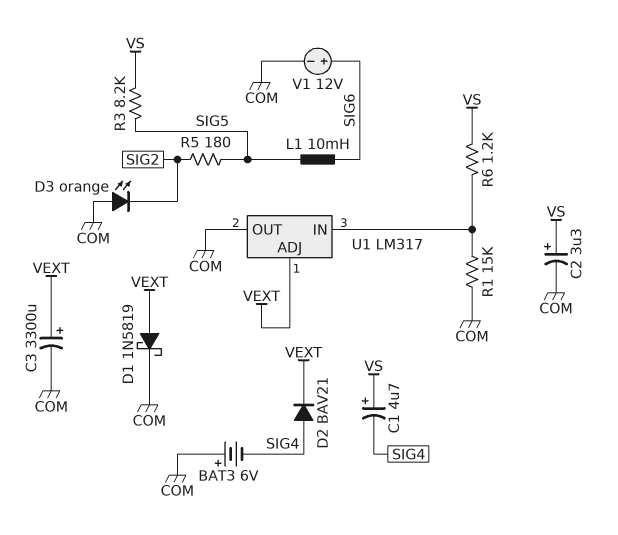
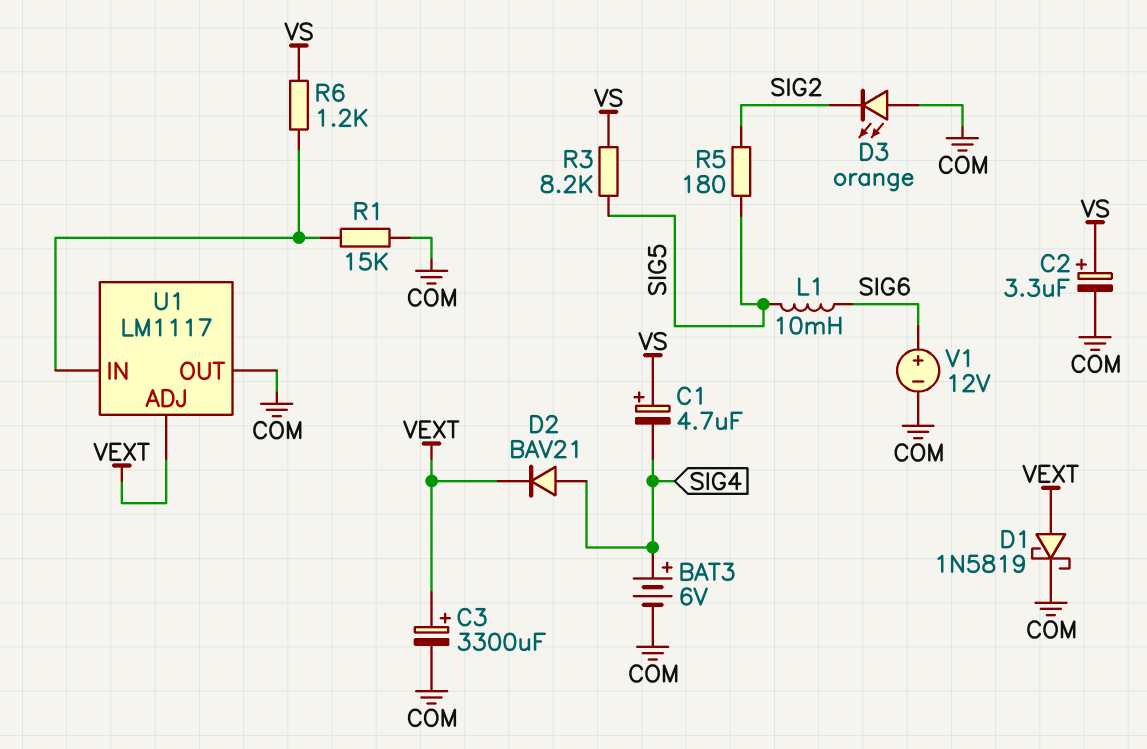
BAT3: 6V (plus COM, minus SIG4) -> 6V (plus SIG4, minus COM)
U1: LM317 -> LM1117

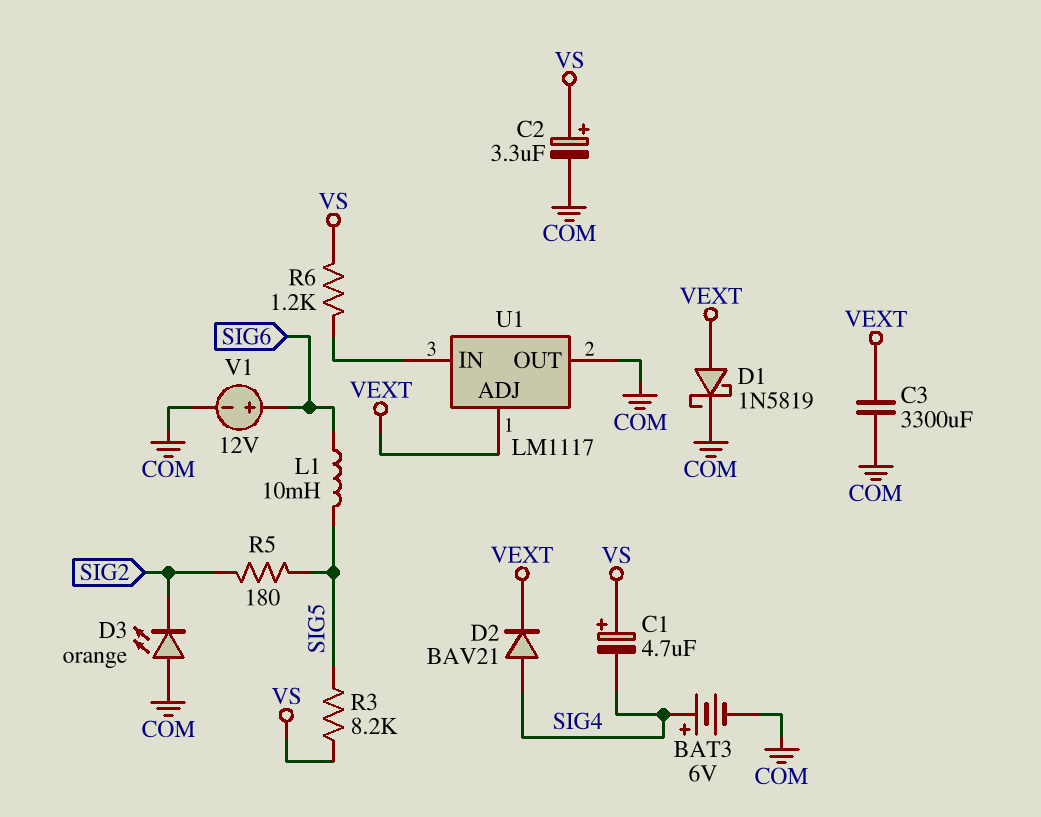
C3: 3300uF (plus VEXT, minus COM) -> 3300uF (COM, VEXT)
R1: 15k (COM, U1/IN) -> none

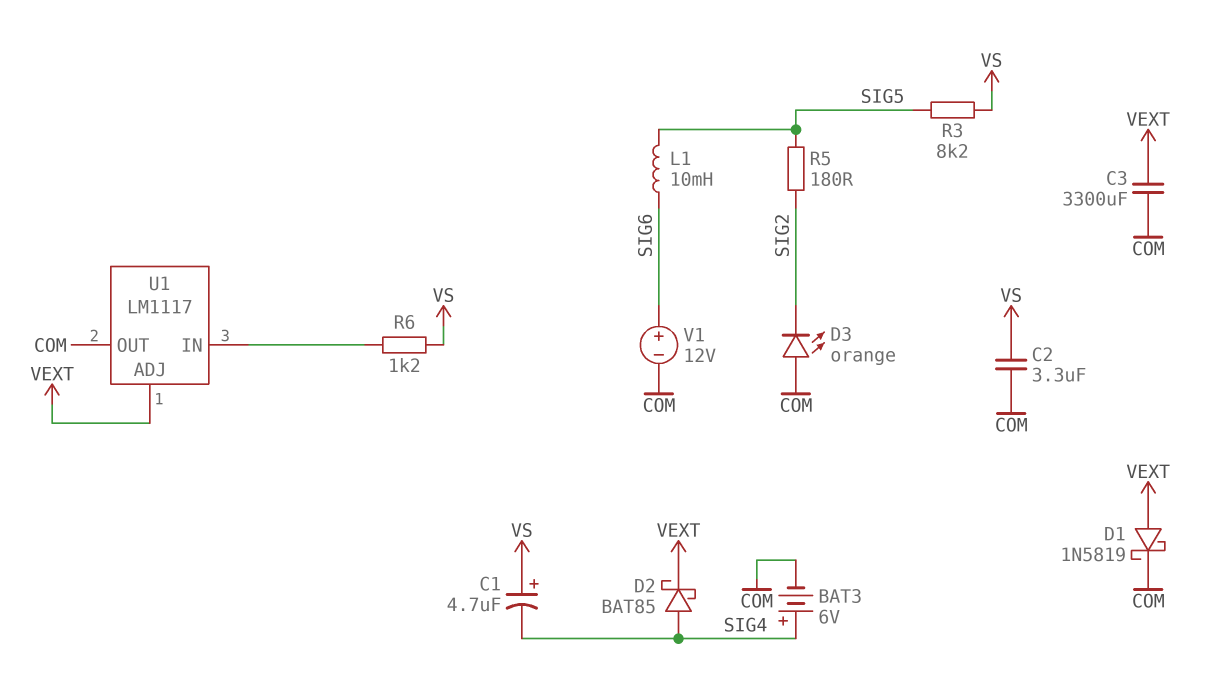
C2: 3.3uF (plus VS, minus COM) -> 3.3uF (COM, VS)
D2: diode BAV21 (A SIG4, K VEXT) -> schottky BAT85 (A SIG4, K VEXT)

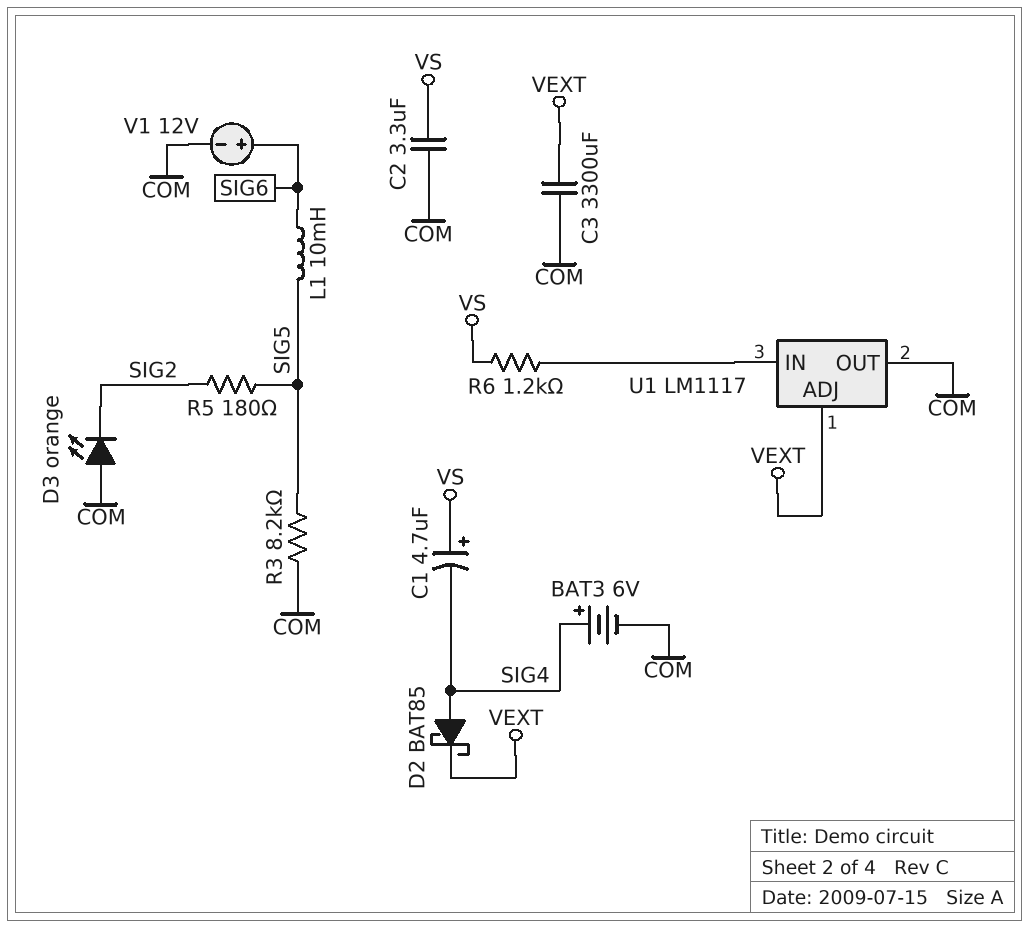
D1: schottky 1N5819 (A VEXT, K COM) -> none
R3: 8.2k (SIG5, VS) -> 8.2k (COM, SIG5)

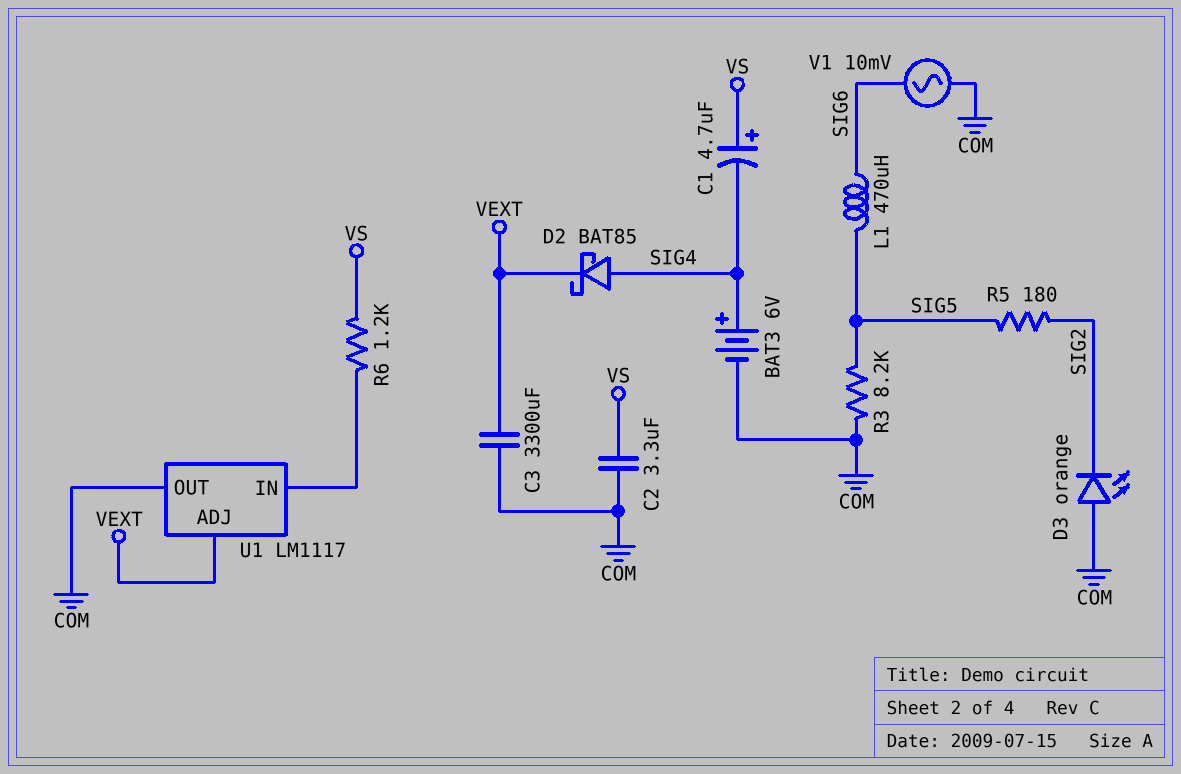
L1: 10mH (SIG5, SIG6) -> 470uH (SIG5, SIG6)
V1: 12V (plus SIG6, minus COM) -> AC 10mV (COM, SIG6)

